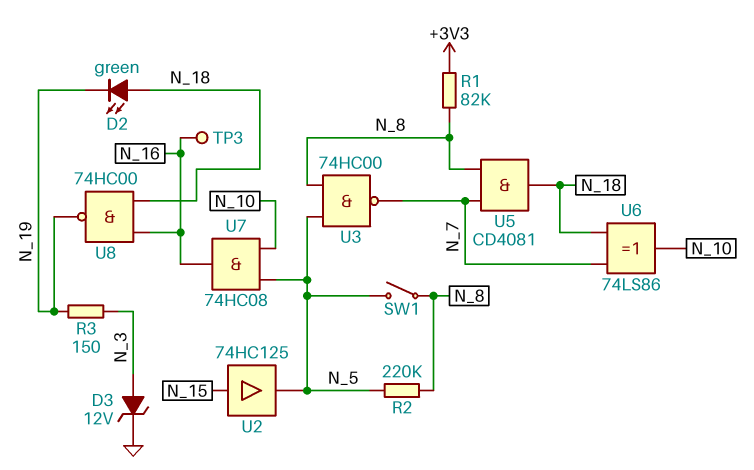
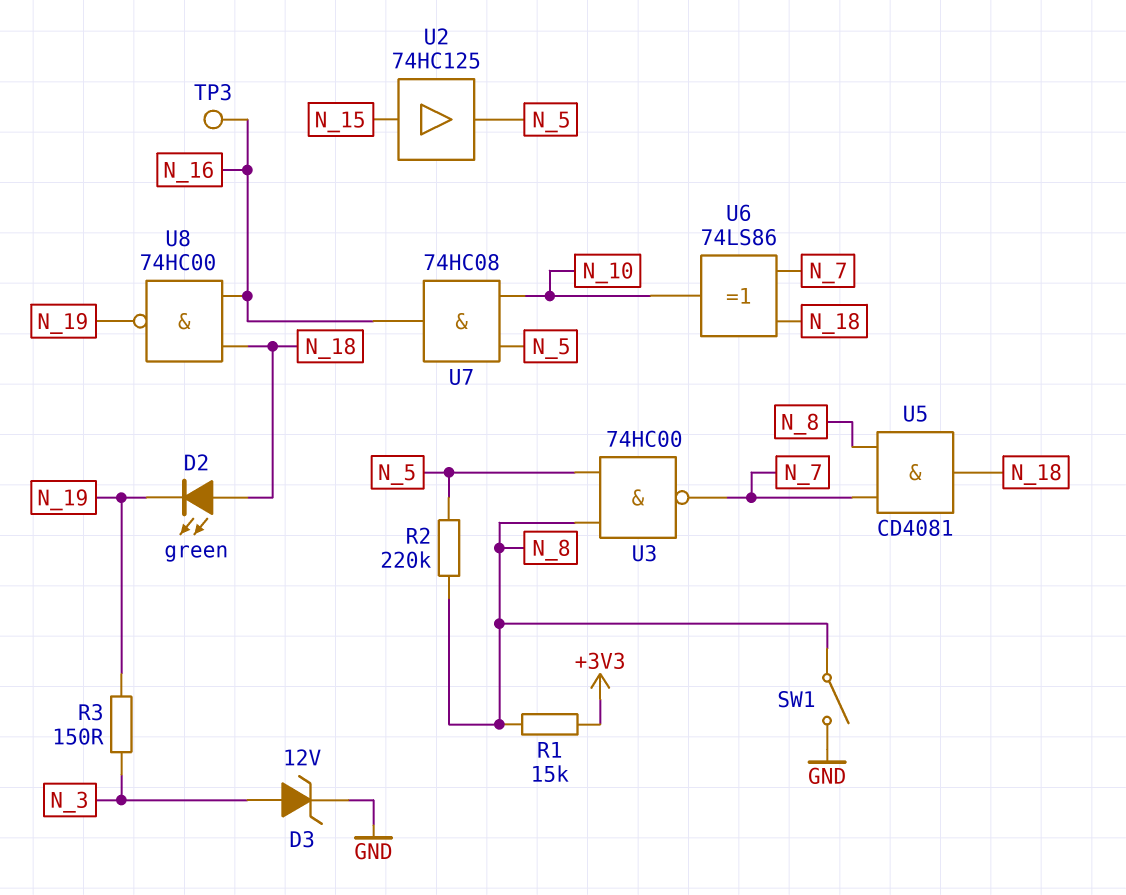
R1: 82k (+3V3, N_8) -> 15k (+3V3, N_8)
SW1: switch (N_5, N_8) -> switch (GND, N_8)

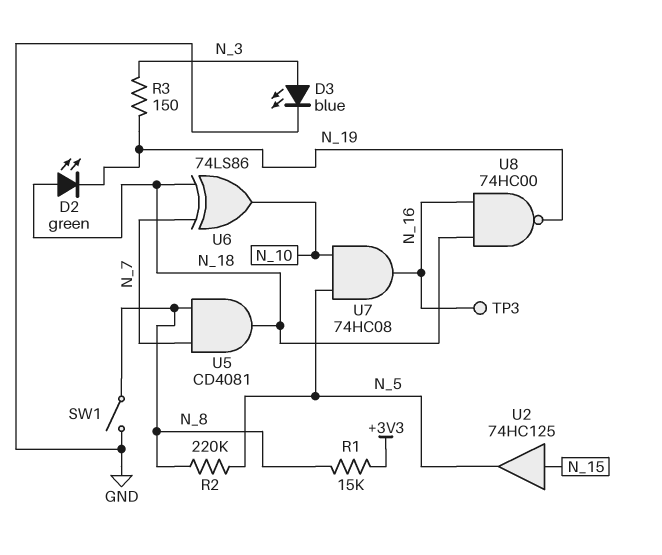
D3: zener 12V (A N_3, K GND) -> LED blue (A N_3, K GND)
U3: NAND 74HC00 (in N_5, in N_8, out N_7) -> none

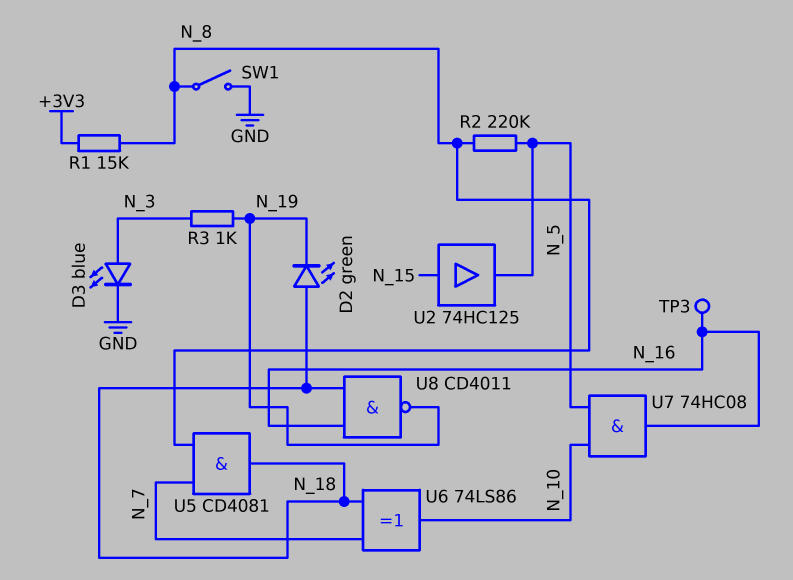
R3: 150 (N_3, N_19) -> 1k (N_3, N_19)
U8: NAND 74HC00 (in N_16, in N_18, out N_19) -> NAND CD4011 (in N_16, in N_18, out N_19)

